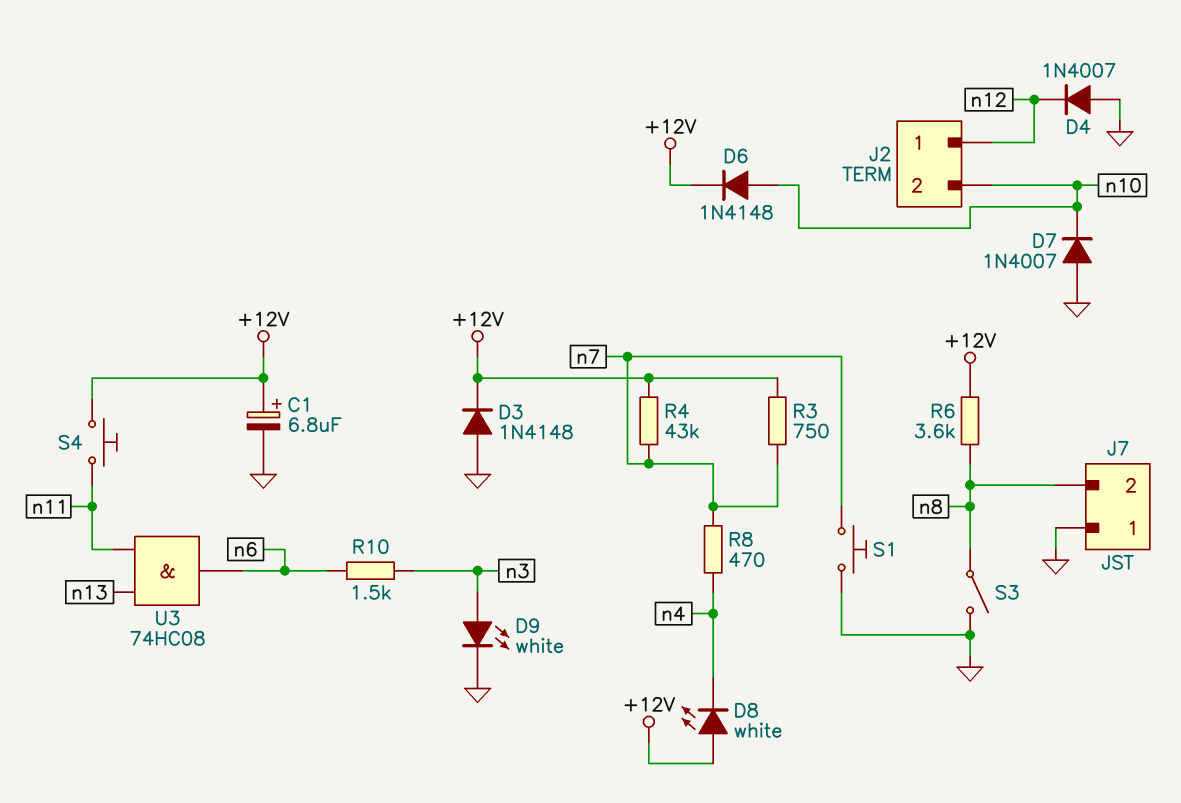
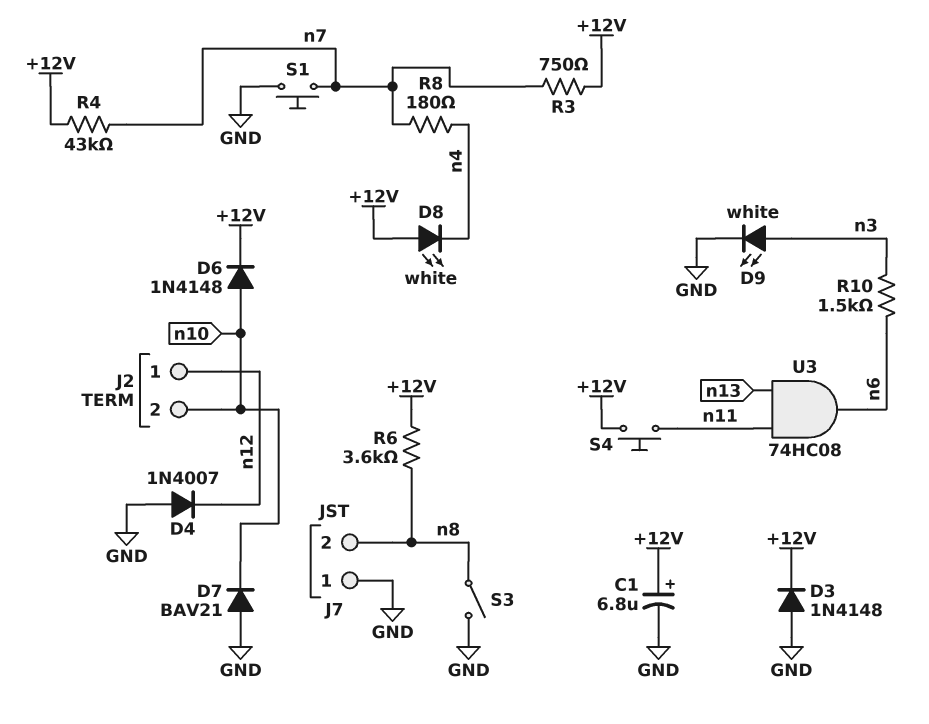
D7: diode 1N4007 (A GND, K n10) -> diode BAV21 (A GND, K n10)
R8: 470 (n4, n7) -> 180 (n4, n7)

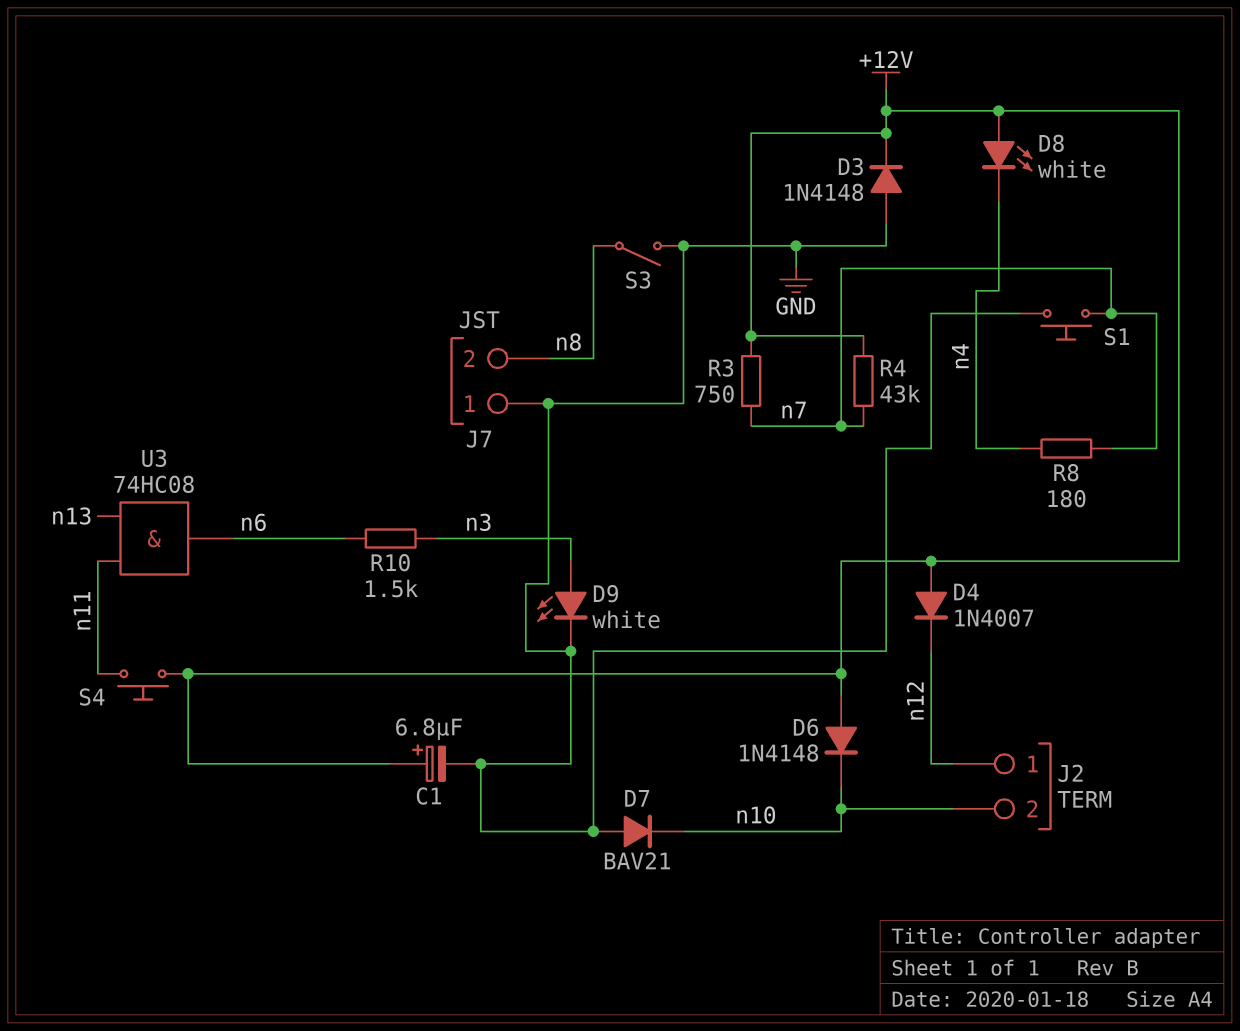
D4: diode 1N4007 (A GND, K n12) -> diode 1N4007 (A +12V, K n12)
D6: diode 1N4148 (A n10, K +12V) -> diode 1N4148 (A +12V, K n10)
R6: 3.6k (+12V, n8) -> none

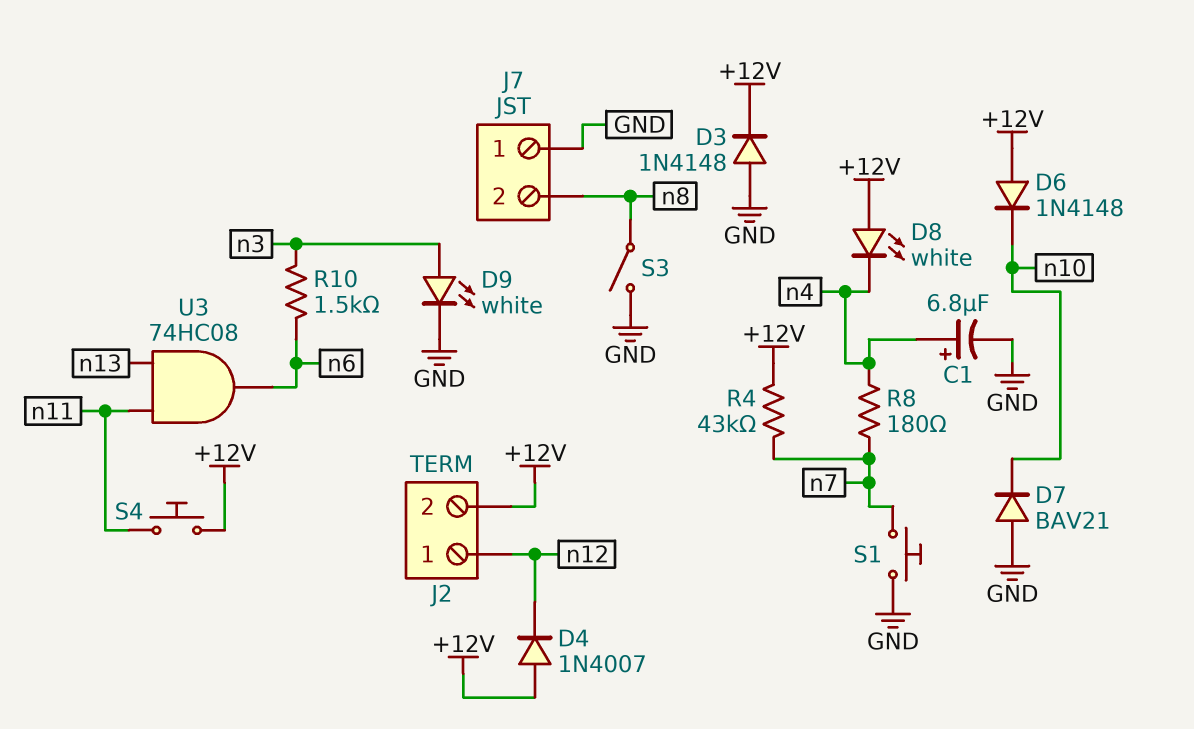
C1: 6.8uF (plus +12V, minus GND) -> 6.8uF (plus n4, minus GND)
J2 pin 2: n10 -> +12V
R3: 750 (+12V, n7) -> none

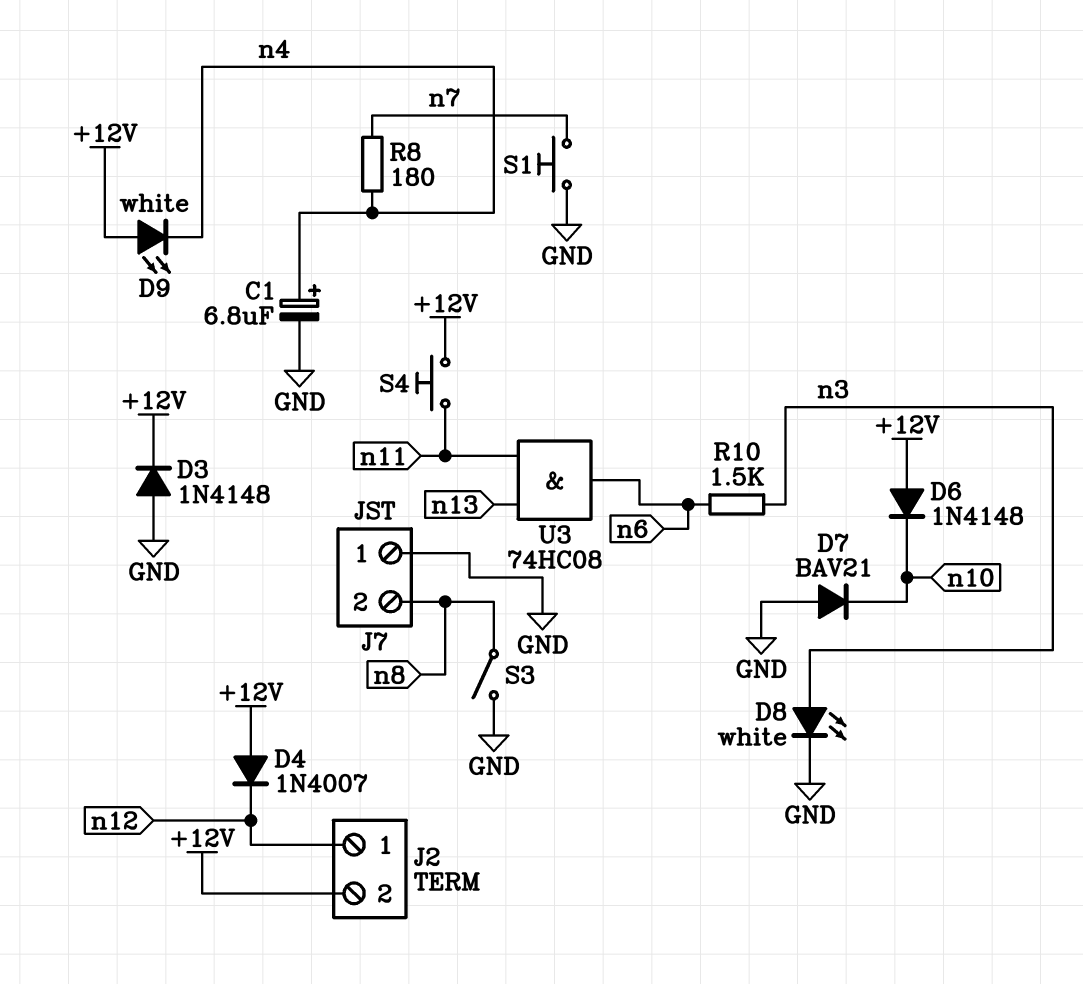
D8: LED white (A +12V, K n4) -> LED white (A n3, K GND)
D9: LED white (A n3, K GND) -> LED white (A +12V, K n4)
R4: 43k (+12V, n7) -> none

